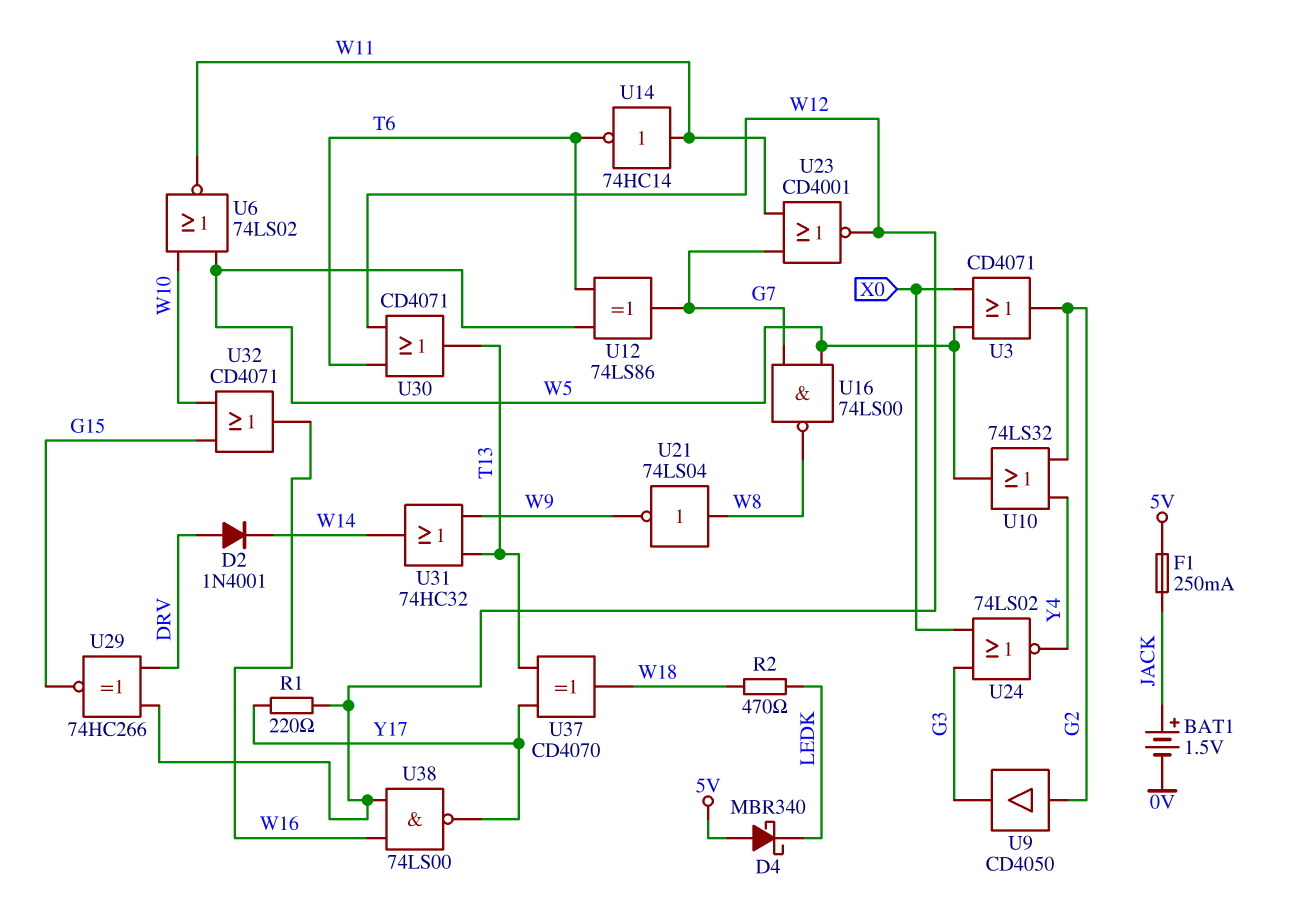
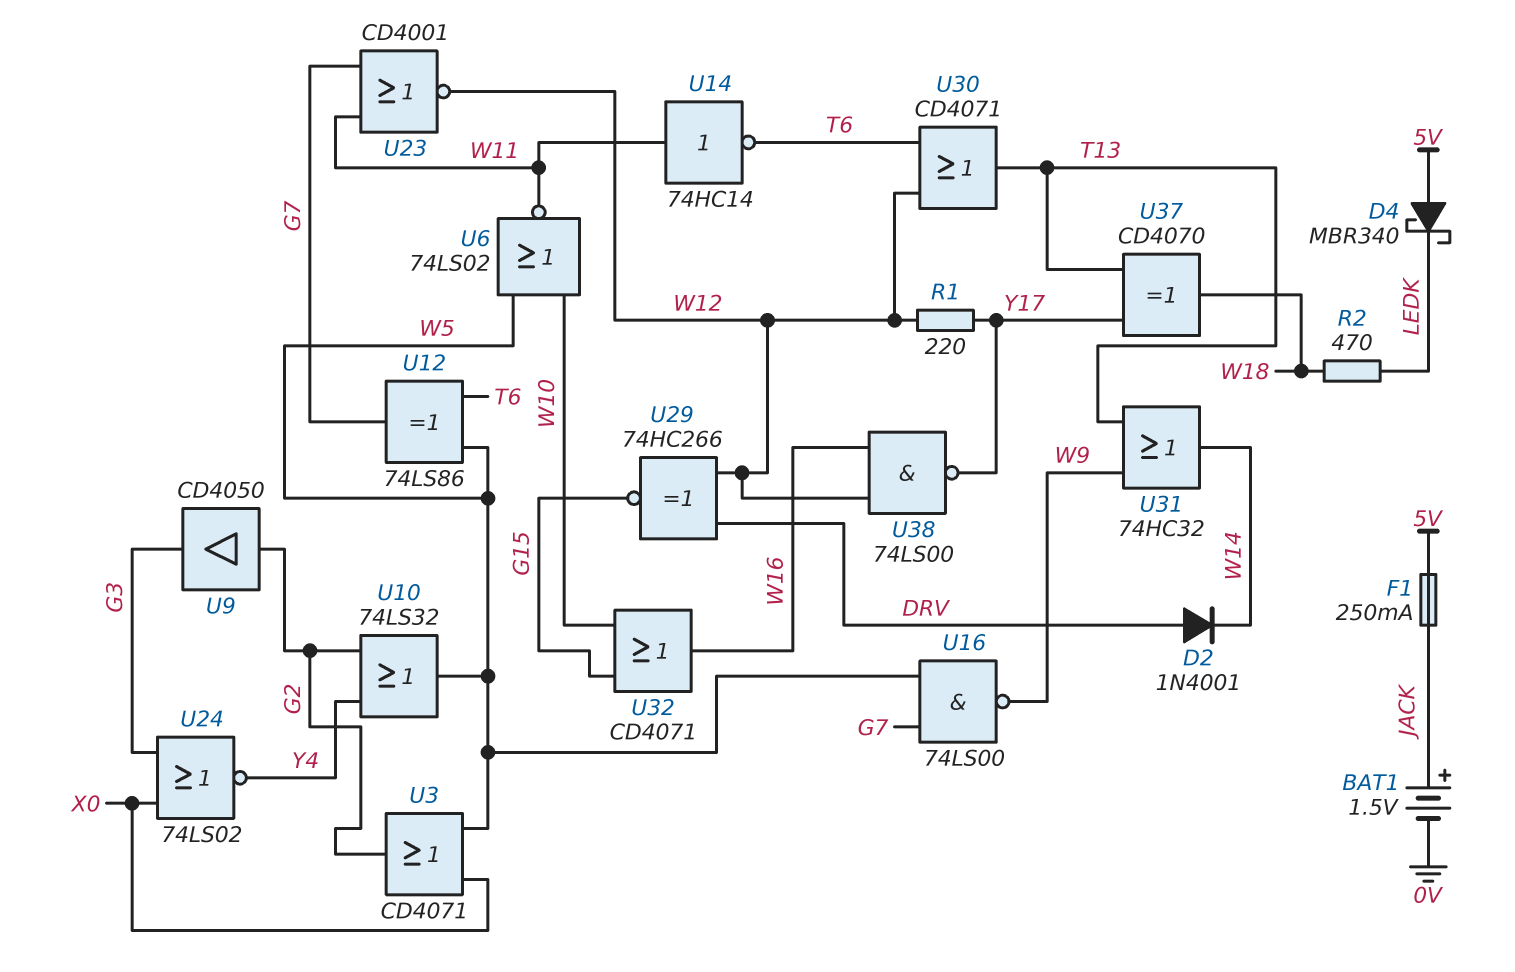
U16: NAND 74LS00 (in G7, in W5, out W8) -> NAND 74LS00 (in G7, in W5, out W9)
U21: NOT 74LS04 (in W8, out W9) -> none

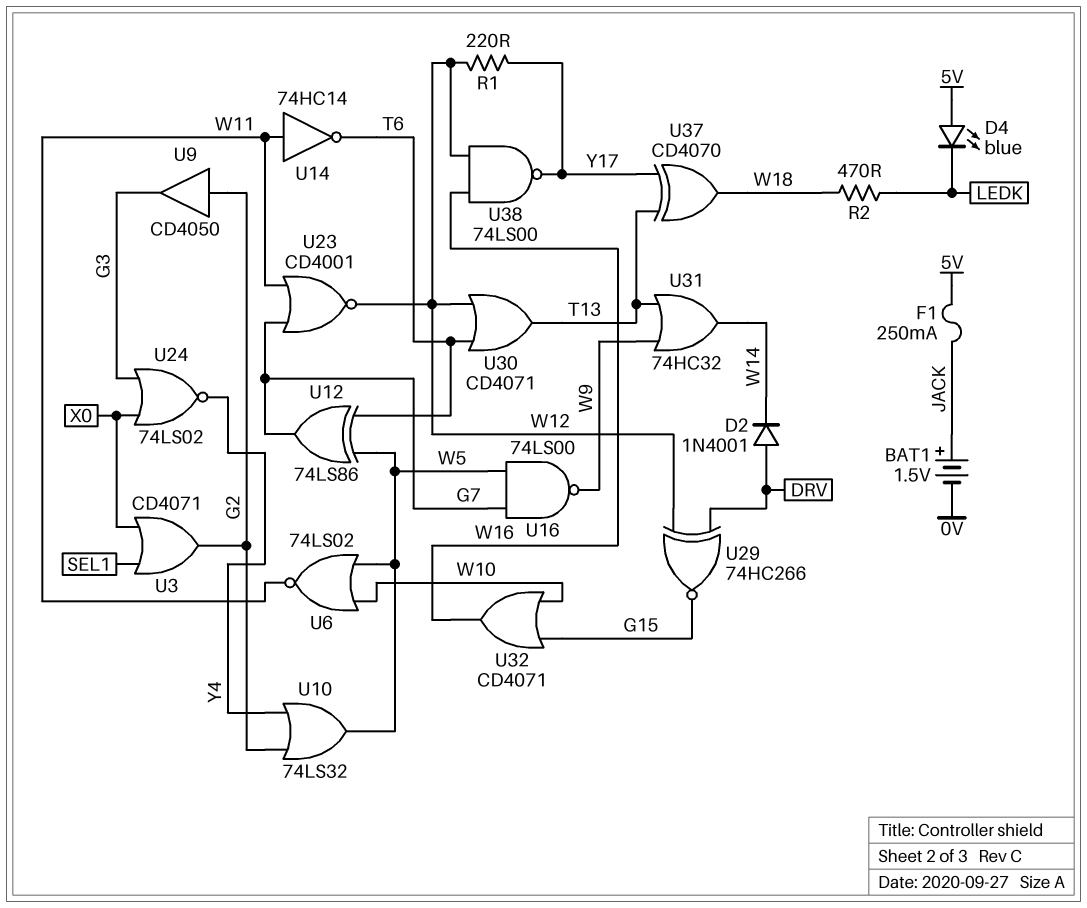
D4: schottky MBR340 (A 5V, K LEDK) -> LED blue (A 5V, K LEDK)
U3: OR CD4071 (in W5, in X0, out G2) -> OR CD4071 (in SEL1, in X0, out G2)

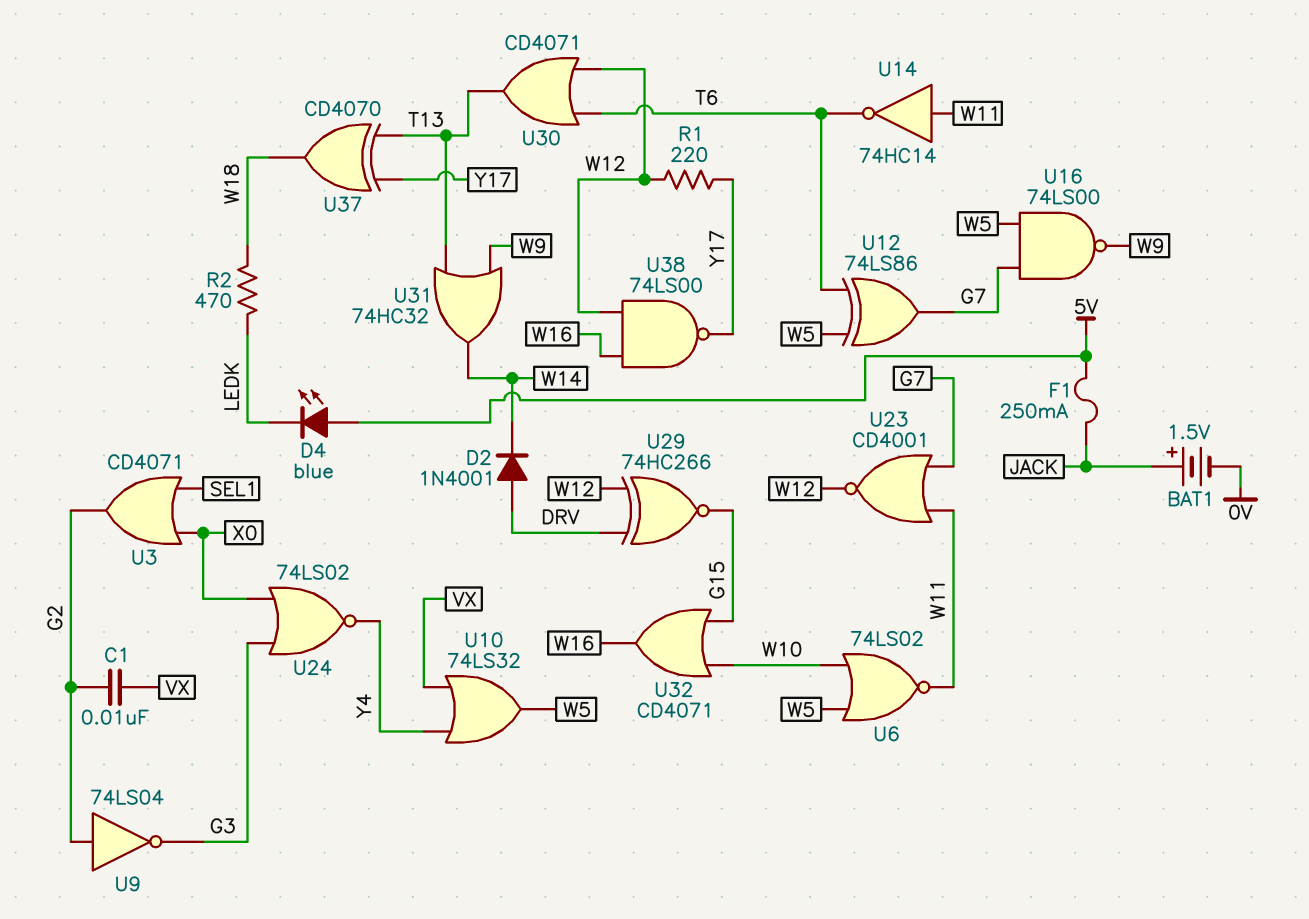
C1: none -> 10nF (G2, VX)
U9: buffer CD4050 (in G2, out G3) -> NOT 74LS04 (in G2, out G3)
U10: OR 74LS32 (in G2, in Y4, out W5) -> OR 74LS32 (in VX, in Y4, out W5)

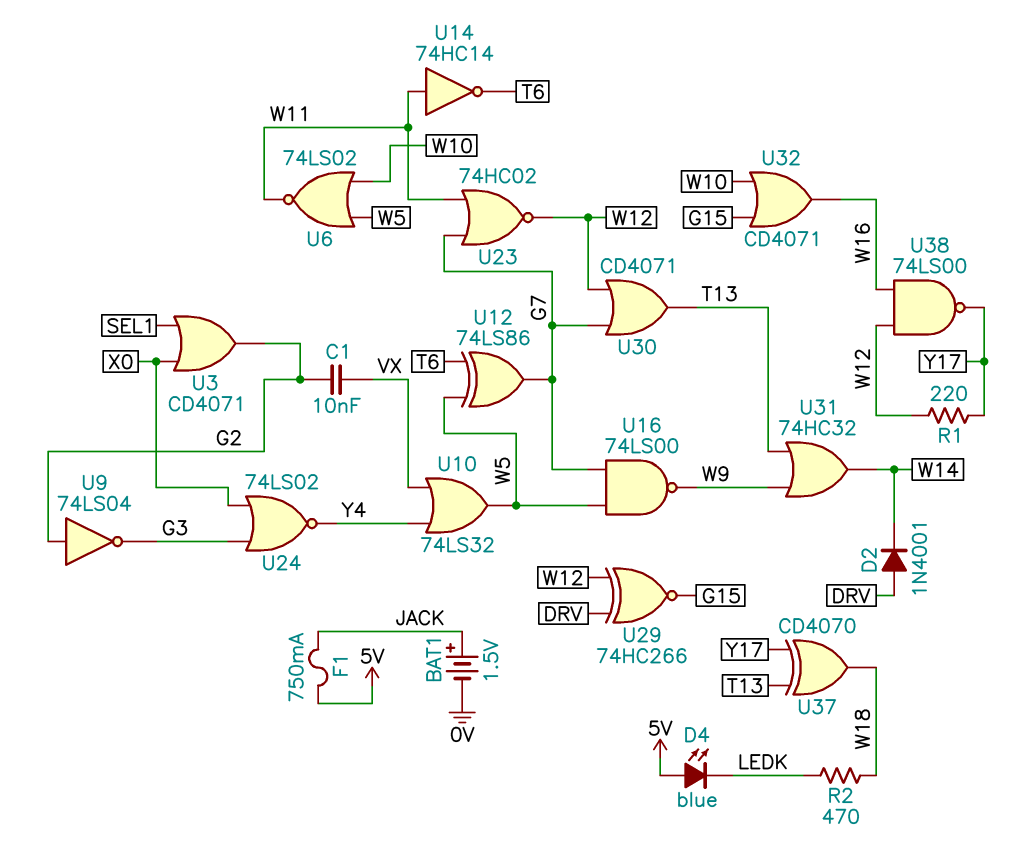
F1: 250mA (5V, JACK) -> 750mA (5V, JACK)
U23: NOR CD4001 (in G7, in W11, out W12) -> NOR 74HC02 (in G7, in W11, out W12)
U30: OR CD4071 (in T6, in W12, out T13) -> OR CD4071 (in G7, in W12, out T13)

